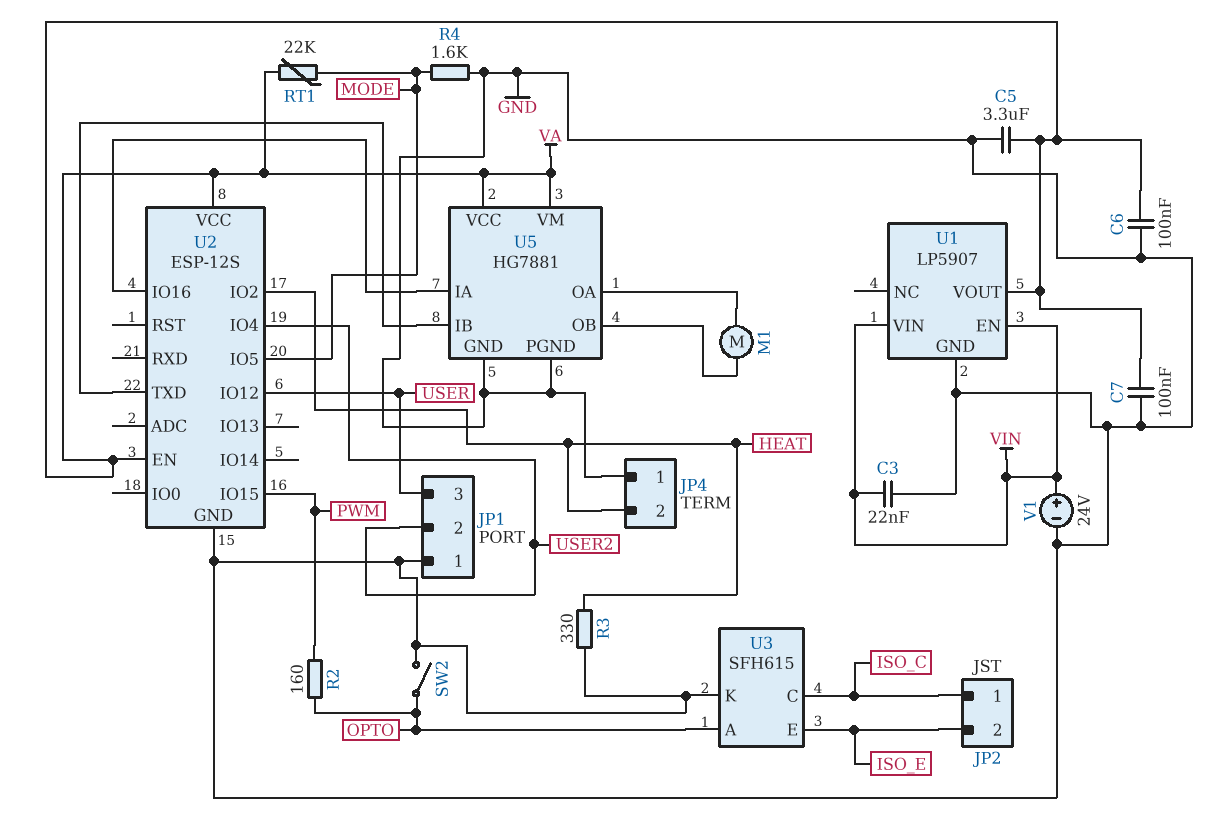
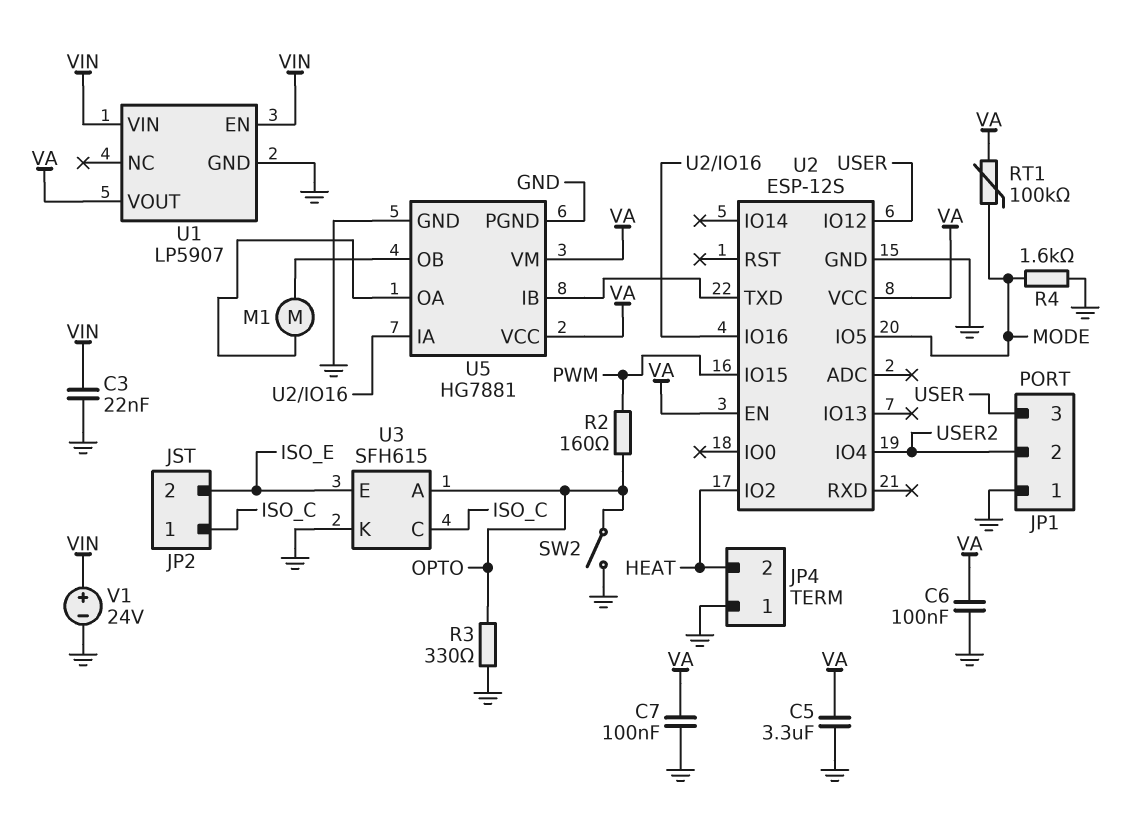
R3: 330 (GND, HEAT) -> 330 (GND, OPTO)
RT1: 22k (MODE, VA) -> 100k (MODE, VA)

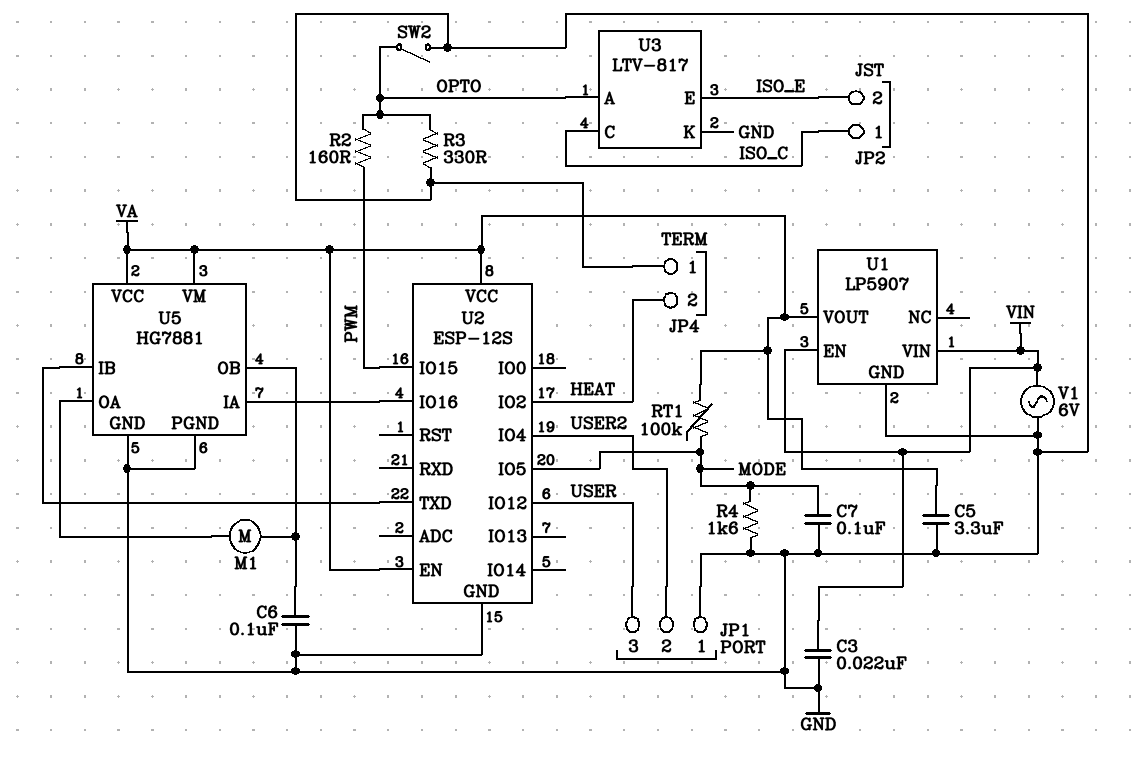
C6: 100nF (GND, VA) -> 100nF (GND, U5/OB)
C7: 100nF (GND, VA) -> 100nF (GND, MODE)
U3: SFH615 -> LTV-817
V1: 24V (plus VIN, minus GND) -> AC 6V (GND, VIN)

